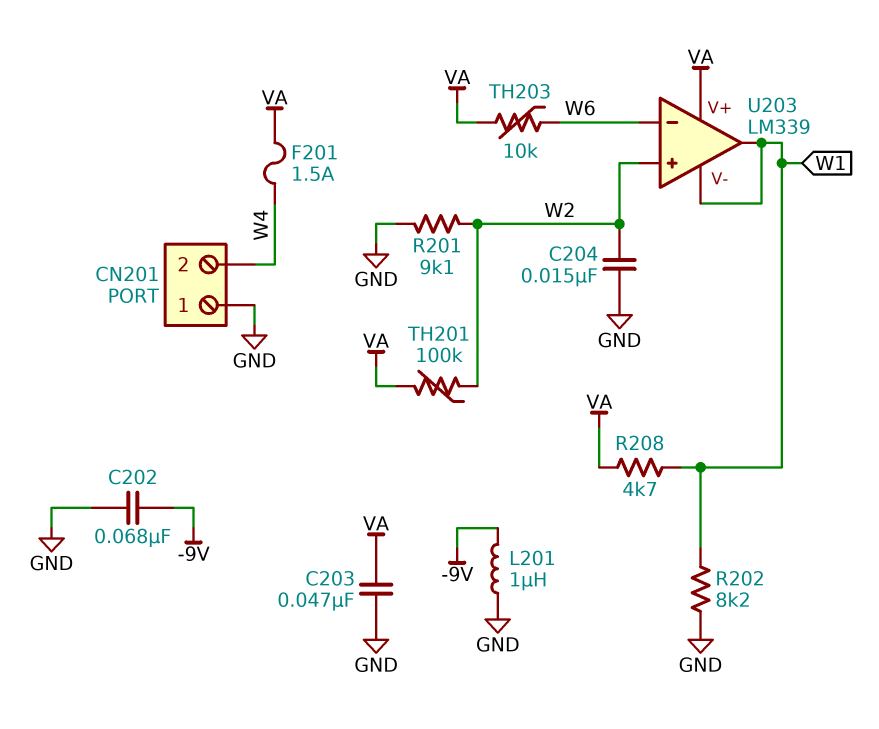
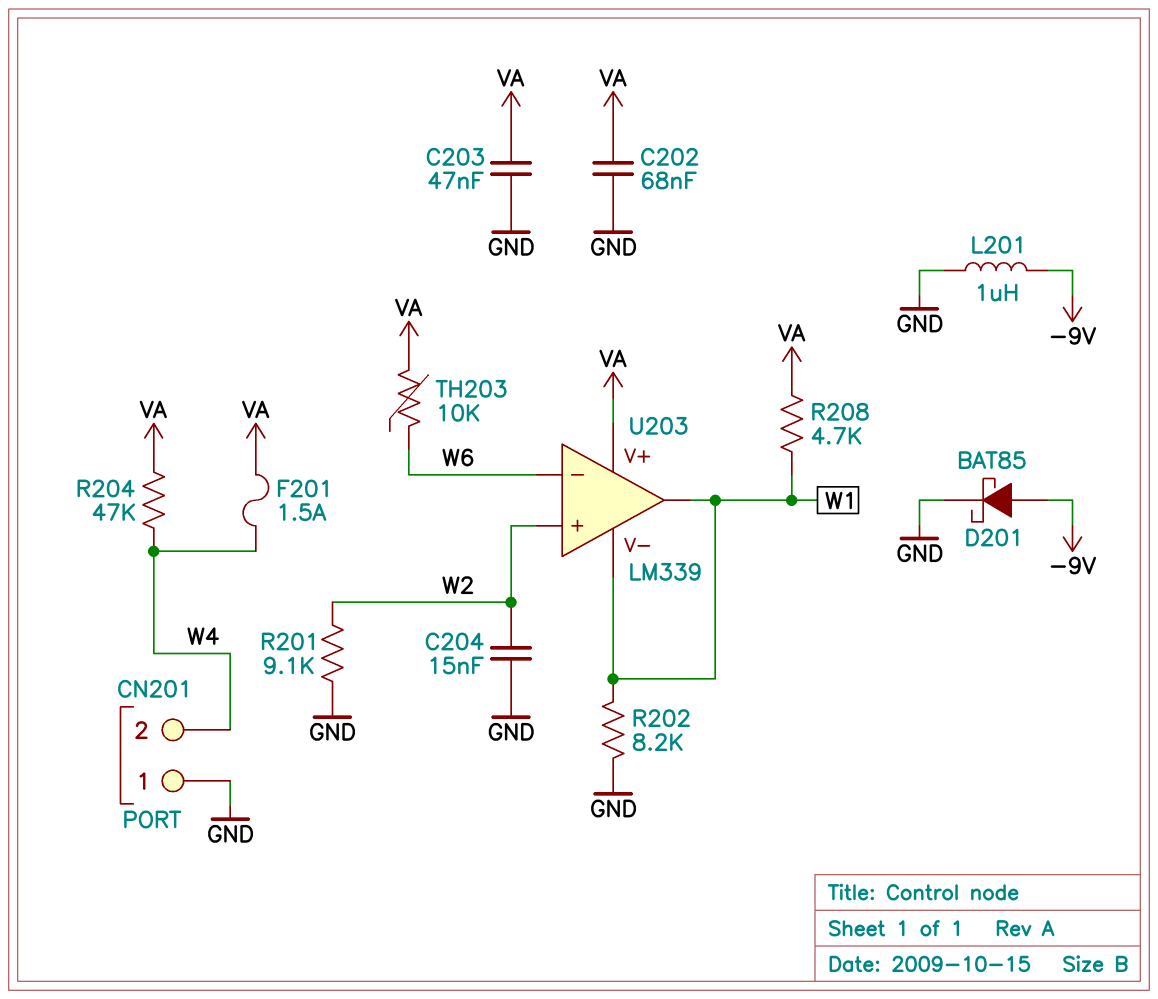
C202: 68nF (-9V, GND) -> 68nF (GND, VA)
D201: none -> schottky BAT85 (A -9V, K GND)
R204: none -> 47k (VA, W4)
TH201: 100k (VA, W2) -> none

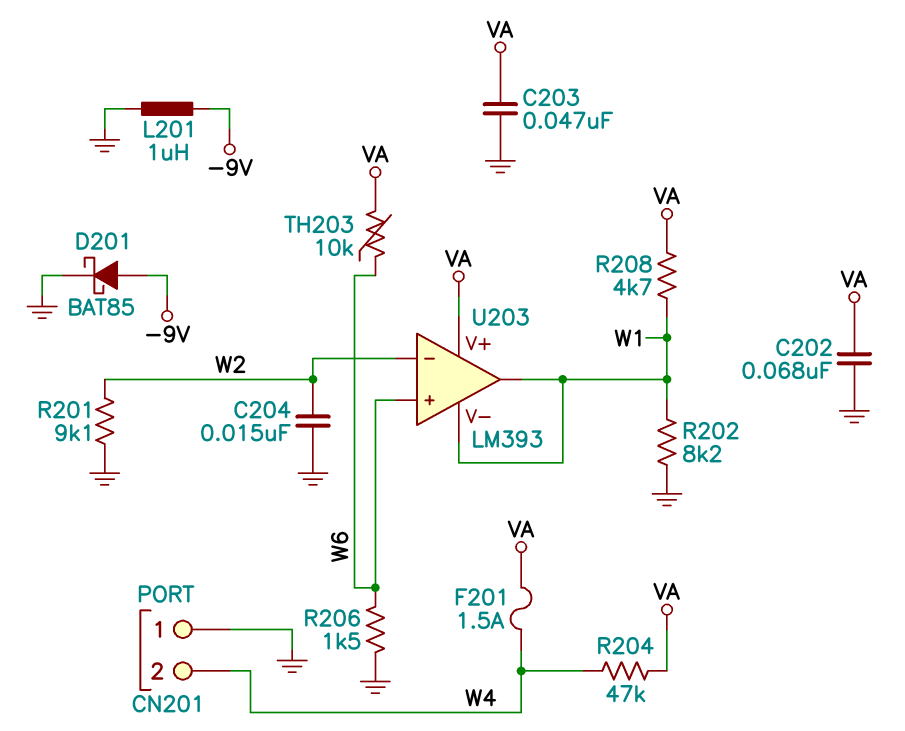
R206: none -> 1.5k (GND, W6)
U203: LM339 -> LM393
U203 pin in+: W2 -> W6
U203 pin in-: W6 -> W2

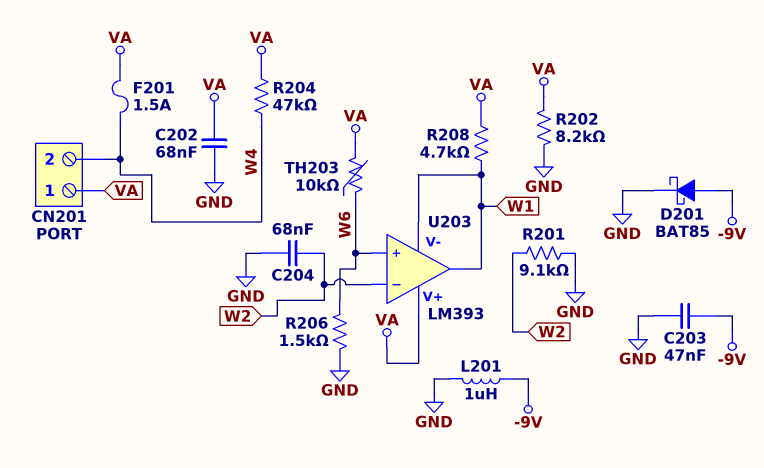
C203: 47nF (GND, VA) -> 47nF (-9V, GND)
C204: 15nF (GND, W2) -> 68nF (GND, W2)
CN201 pin 1: GND -> VA
R202: 8.2k (GND, W1) -> 8.2k (GND, VA)

